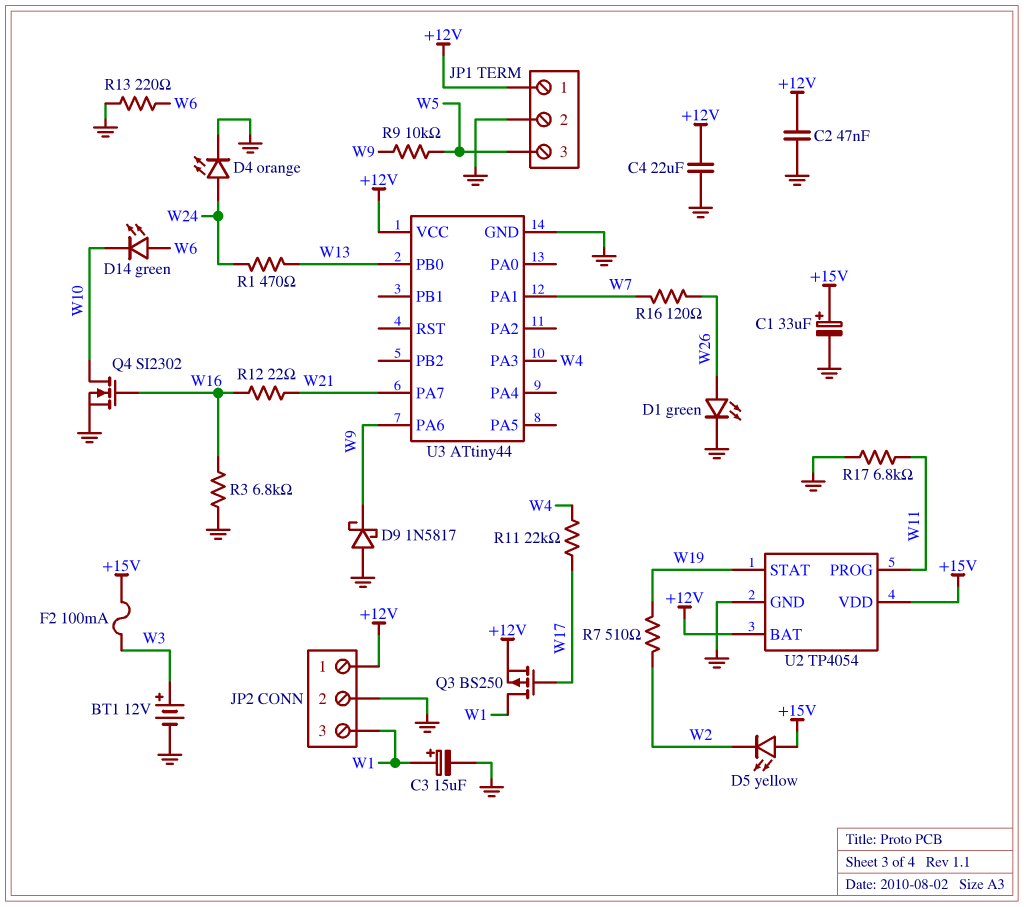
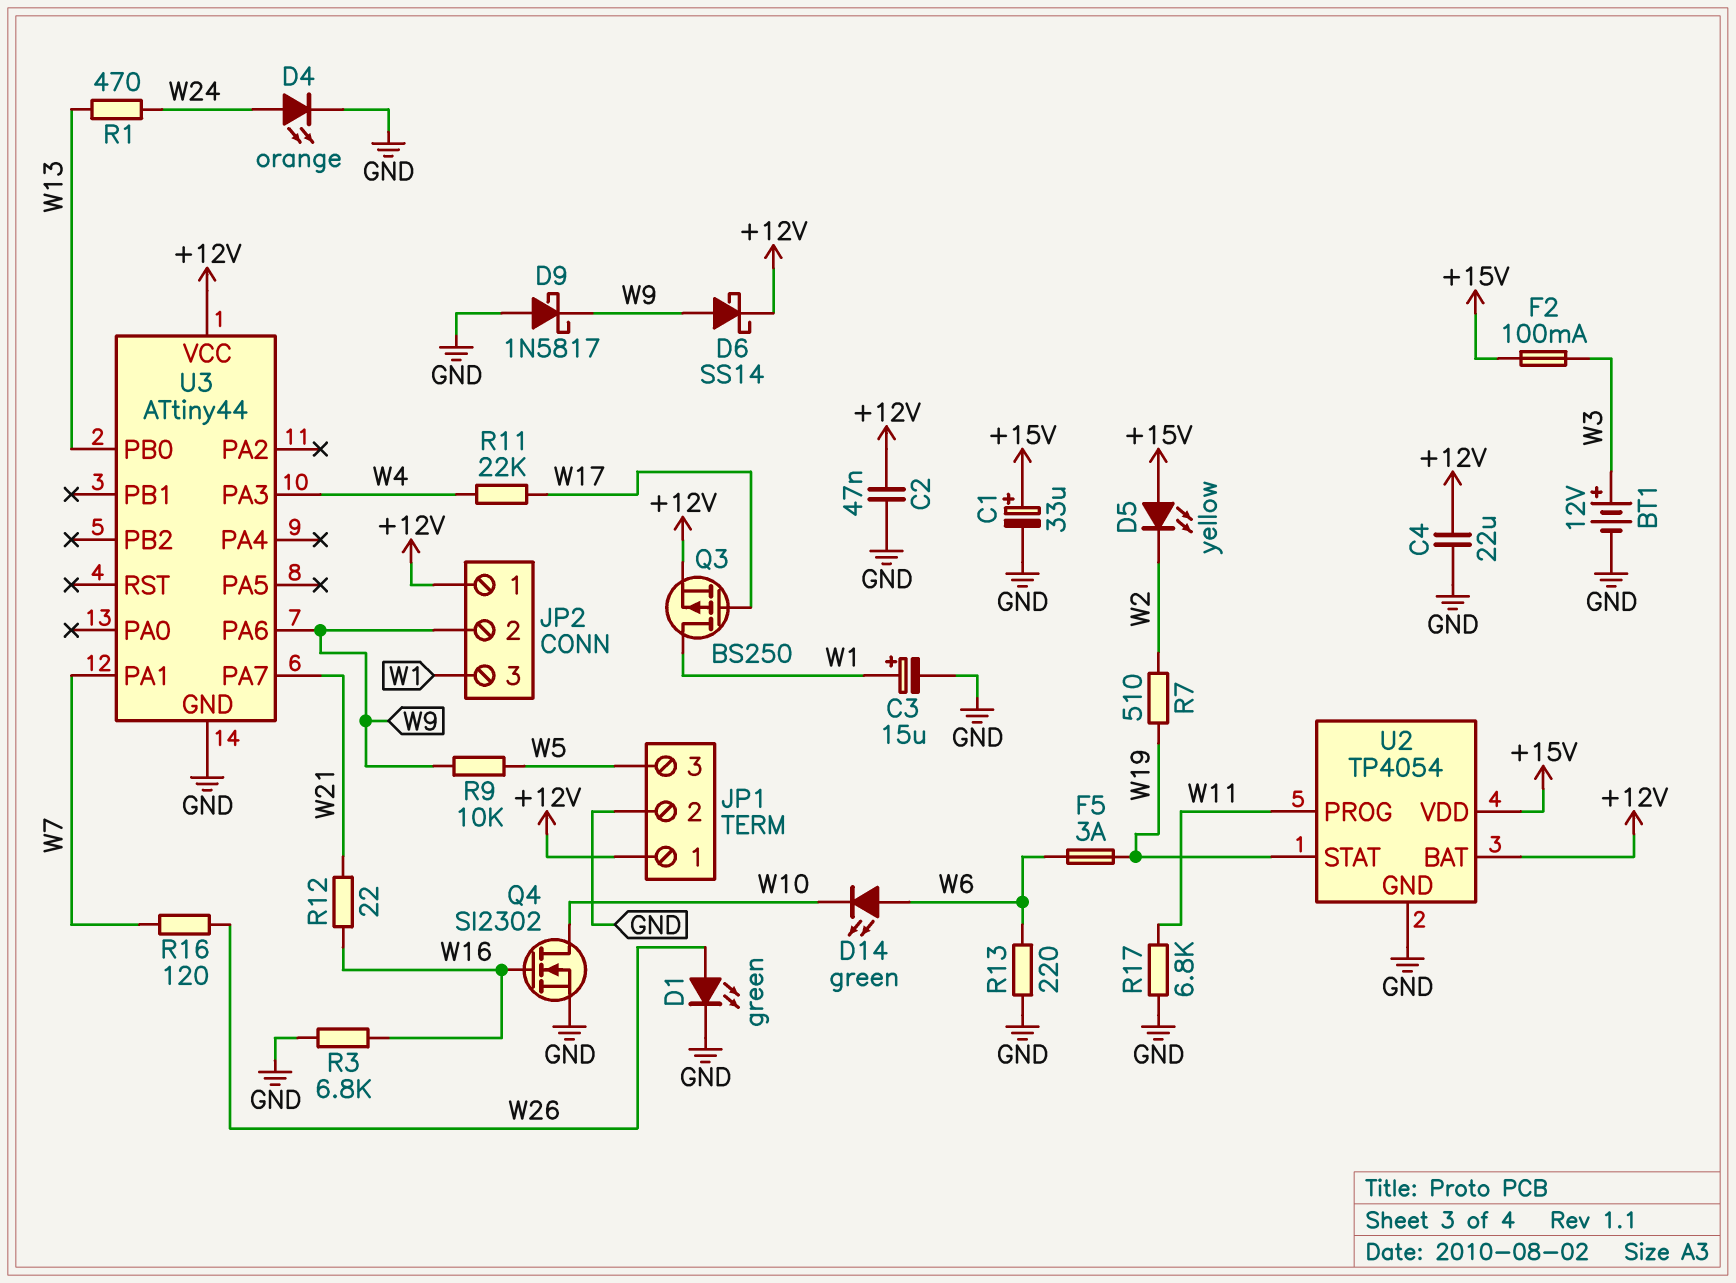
D6: none -> schottky SS14 (A W9, K +12V)
F5: none -> 3A (W6, W19)
JP2 pin 2: GND -> W9

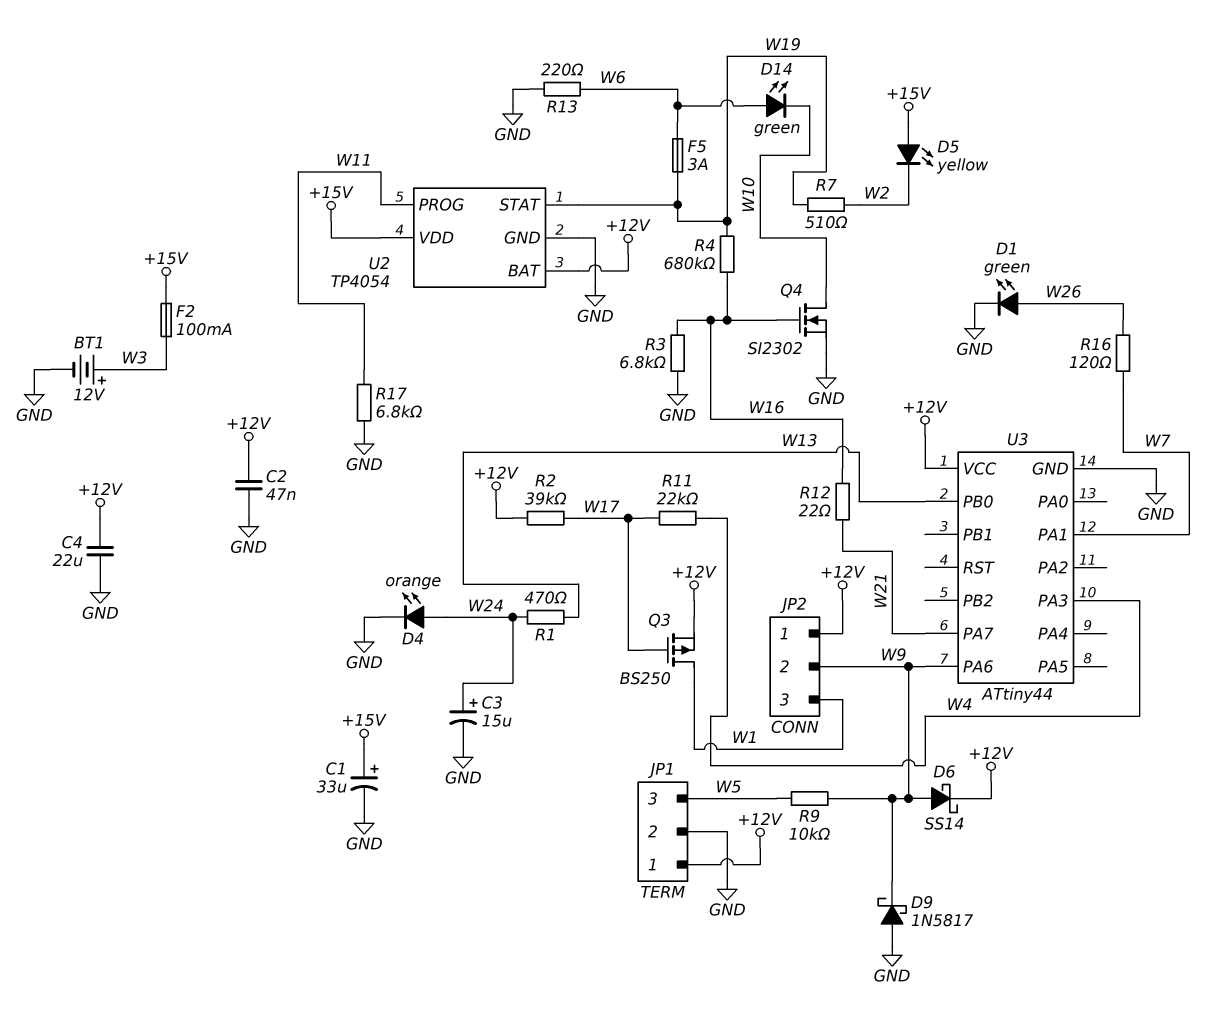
C3: 15uF (plus W1, minus GND) -> 15uF (plus W24, minus GND)
R2: none -> 39k (+12V, W17)
R4: none -> 680k (W16, W19)

